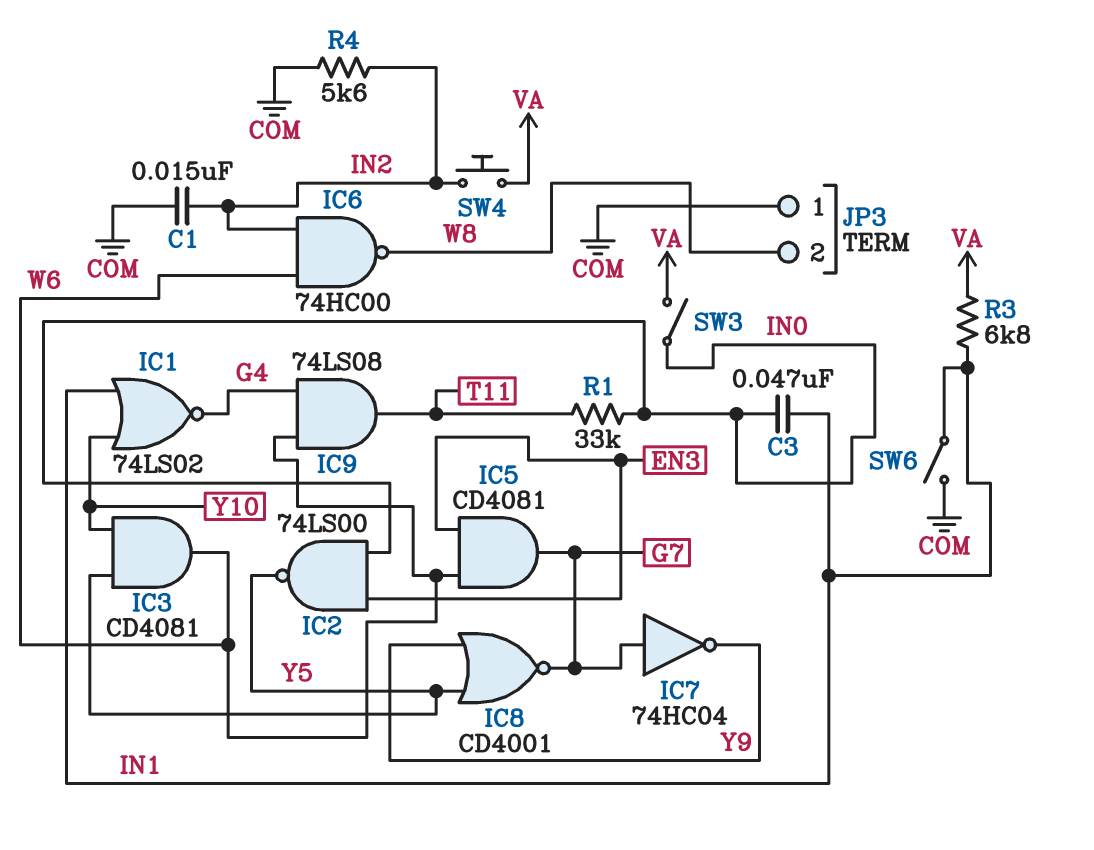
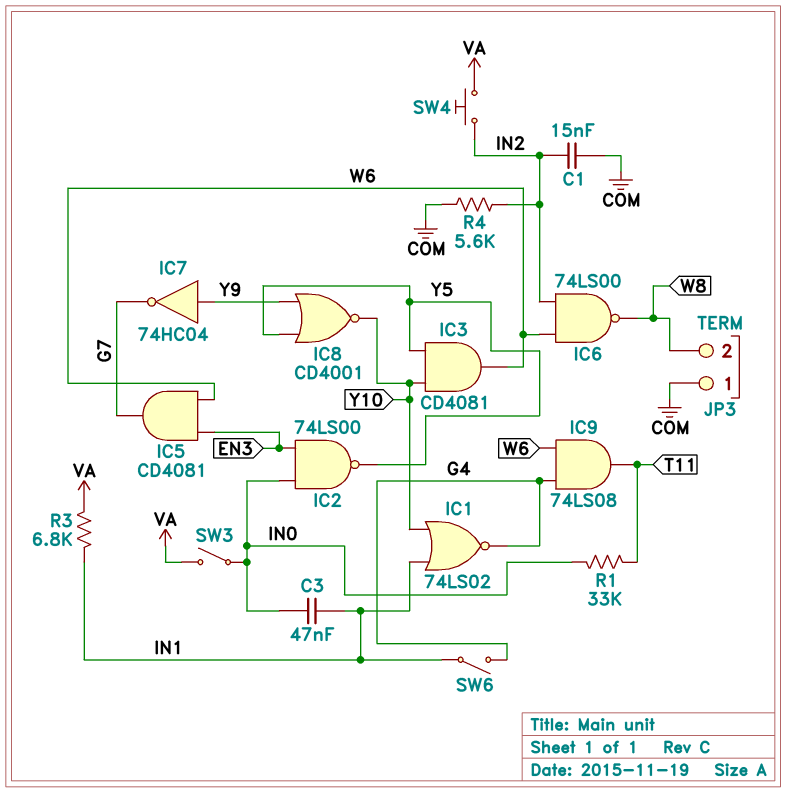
IC6: NAND 74HC00 (in IN2, in W6, out W8) -> NAND 74LS00 (in IN2, in W6, out W8)
IC7: NOT 74HC04 (in G7, out Y9) -> NOT 74HC04 (in Y9, out G7)
IC8: NOR CD4001 (in Y5, in Y9, out G7) -> NOR CD4001 (in Y5, in Y9, out Y10)
SW6: switch (COM, IN1) -> switch (G4, IN1)

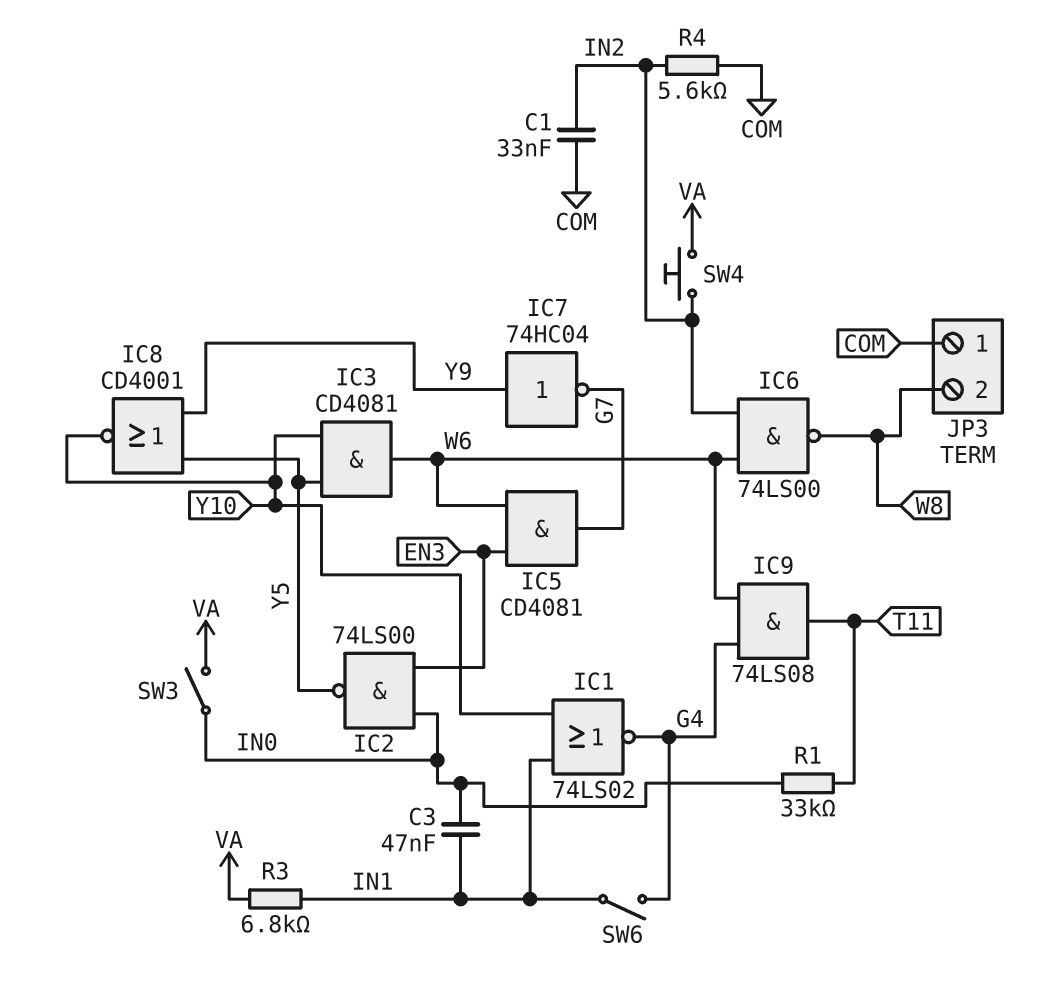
C1: 15nF (COM, IN2) -> 33nF (COM, IN2)

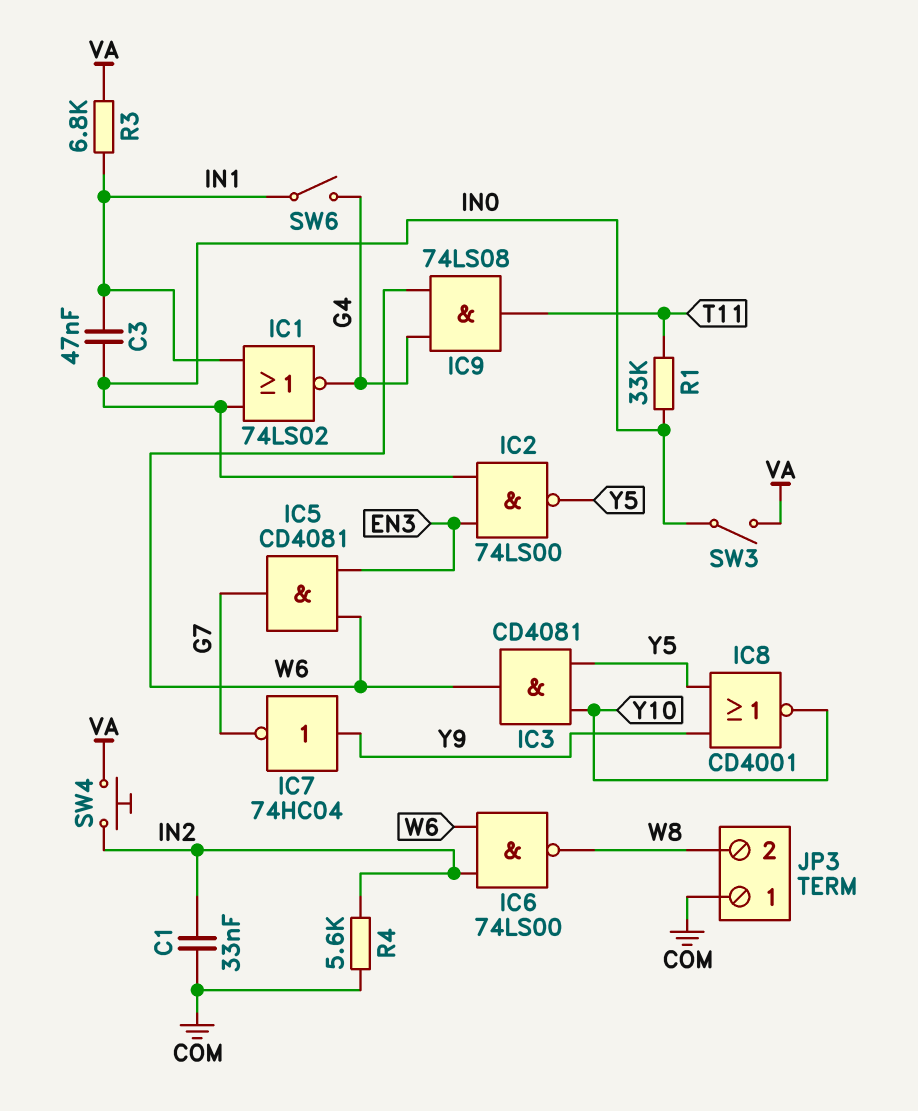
IC1: NOR 74LS02 (in IN1, in Y10, out G4) -> NOR 74LS02 (in IN0, in IN1, out G4)

